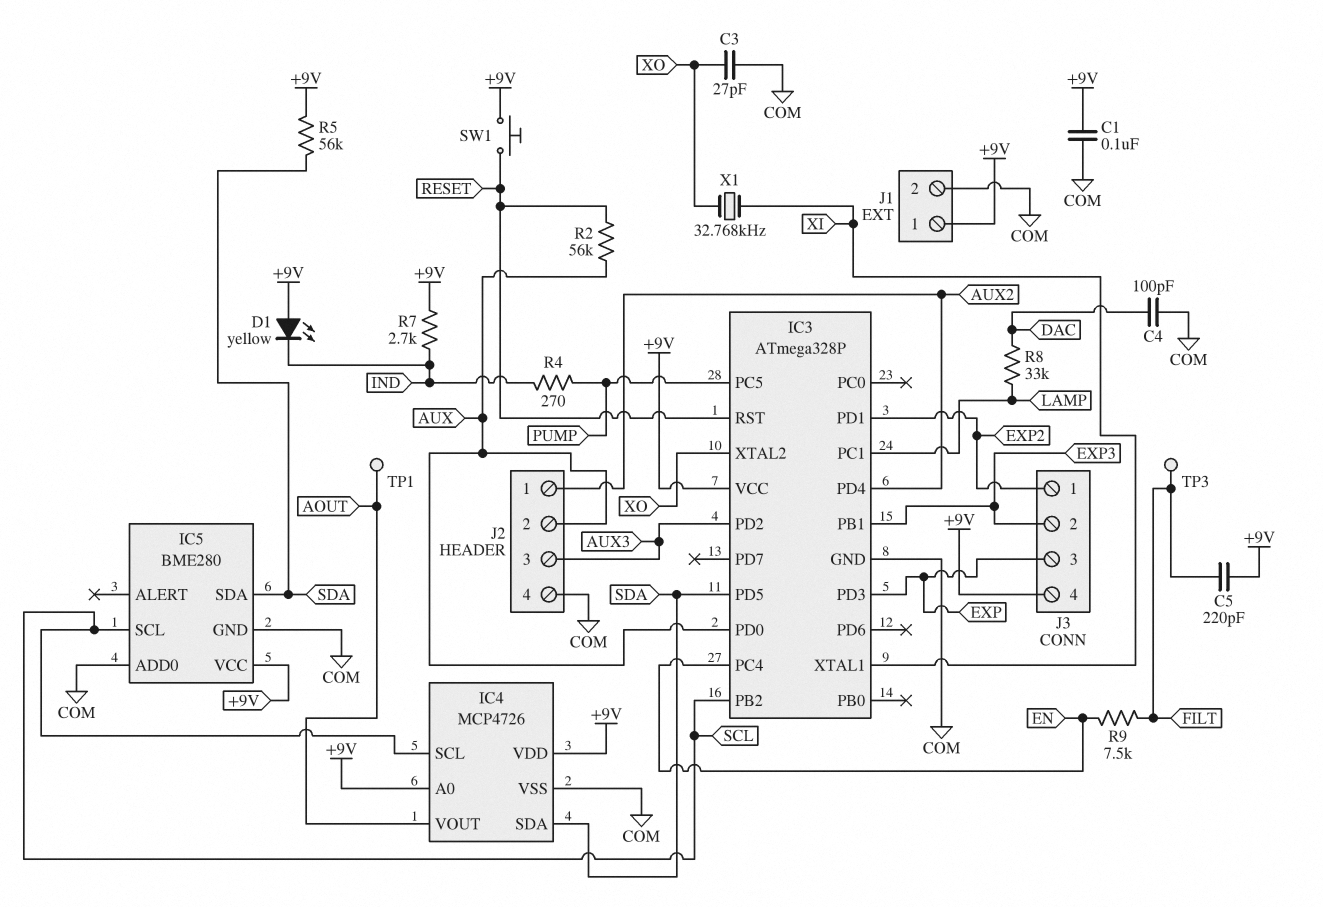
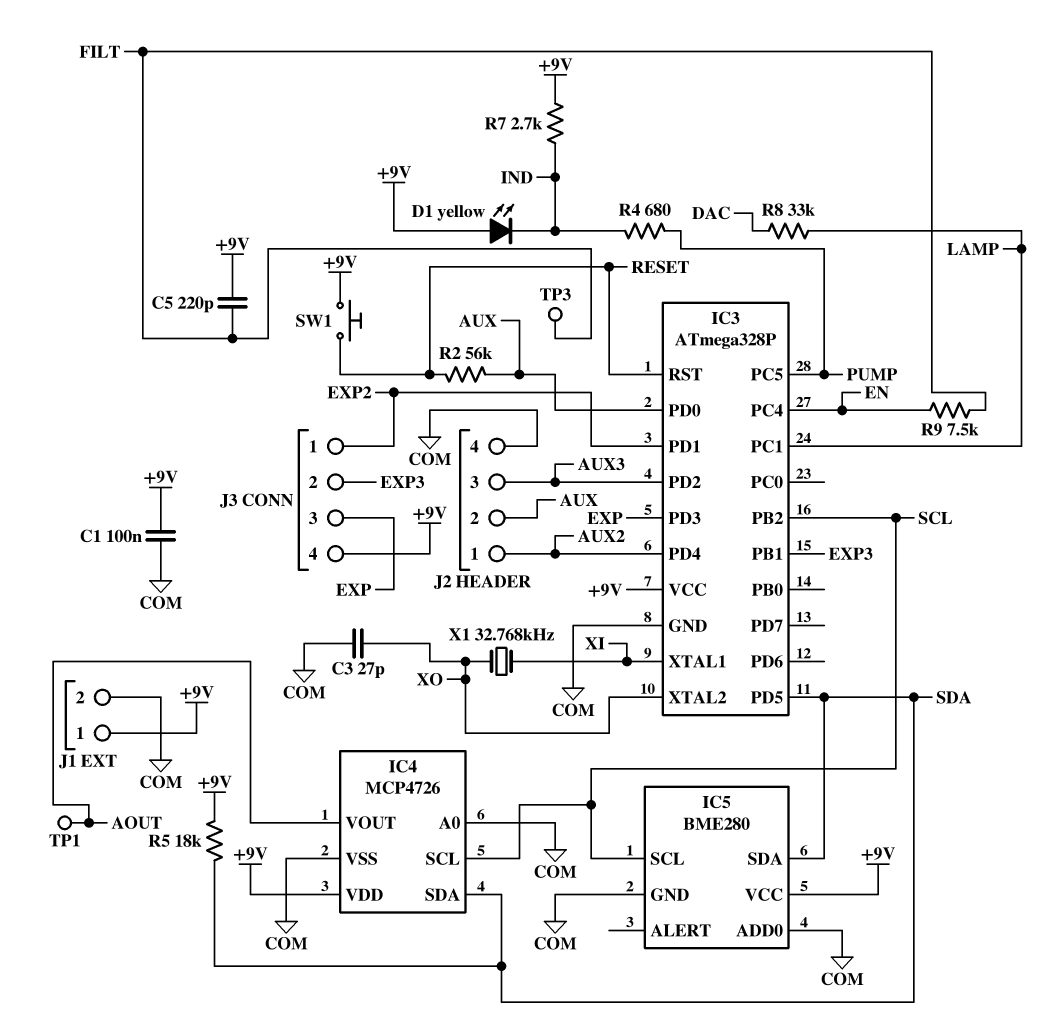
C4: 100pF (COM, DAC) -> none
IC4 pin A0: +9V -> COM
R4: 270 (IND, PUMP) -> 680 (IND, PUMP)
R5: 56k (+9V, SDA) -> 18k (+9V, SDA)

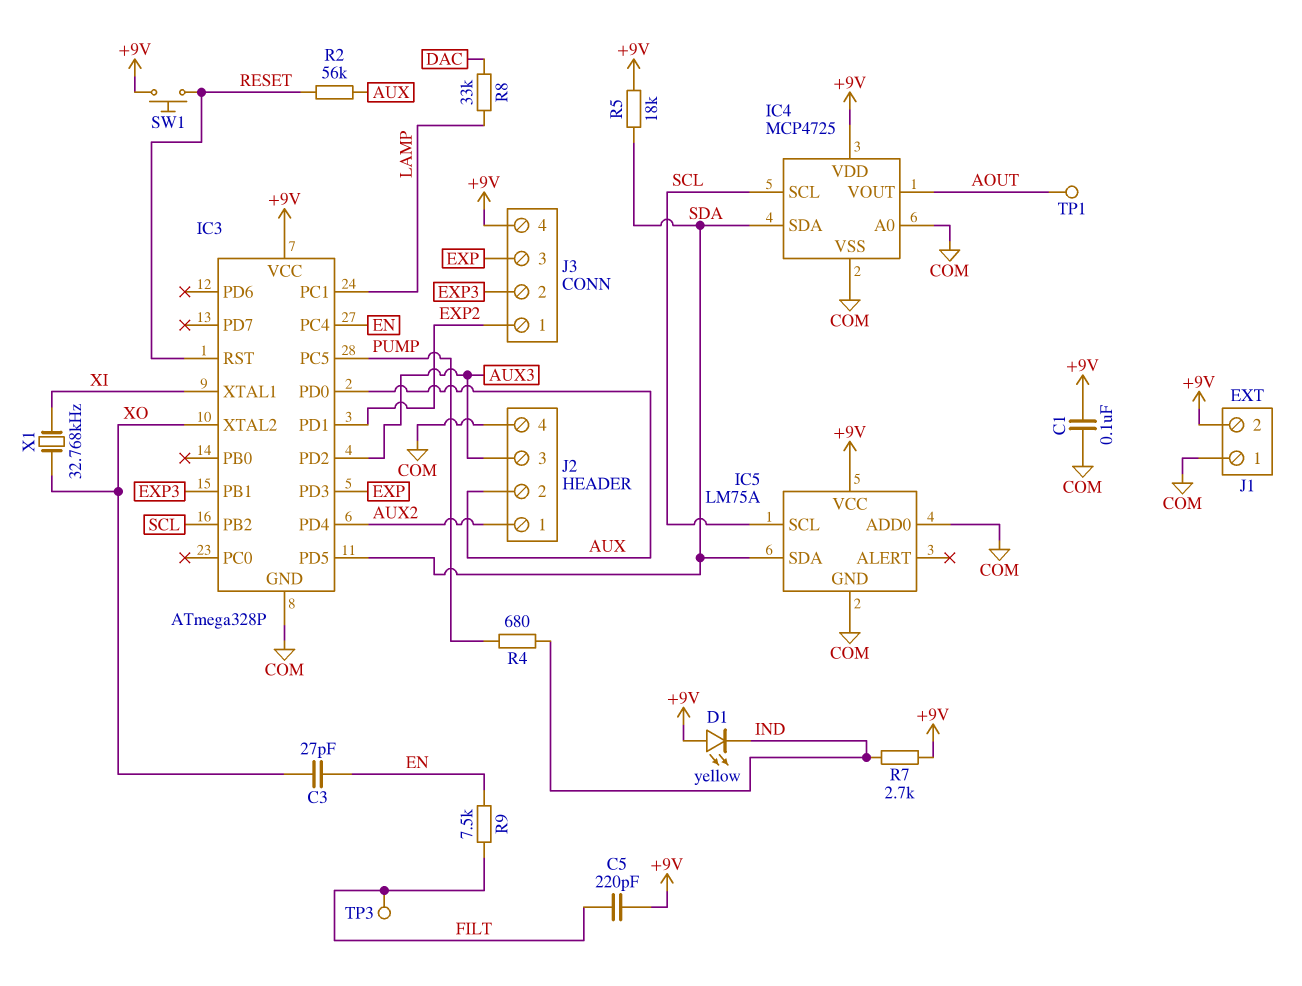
C3: 27pF (COM, XO) -> 27pF (EN, XO)
IC4: MCP4726 -> MCP4725
IC5: BME280 -> LM75A
J1 pin 1: +9V -> COM
J1 pin 2: COM -> +9V

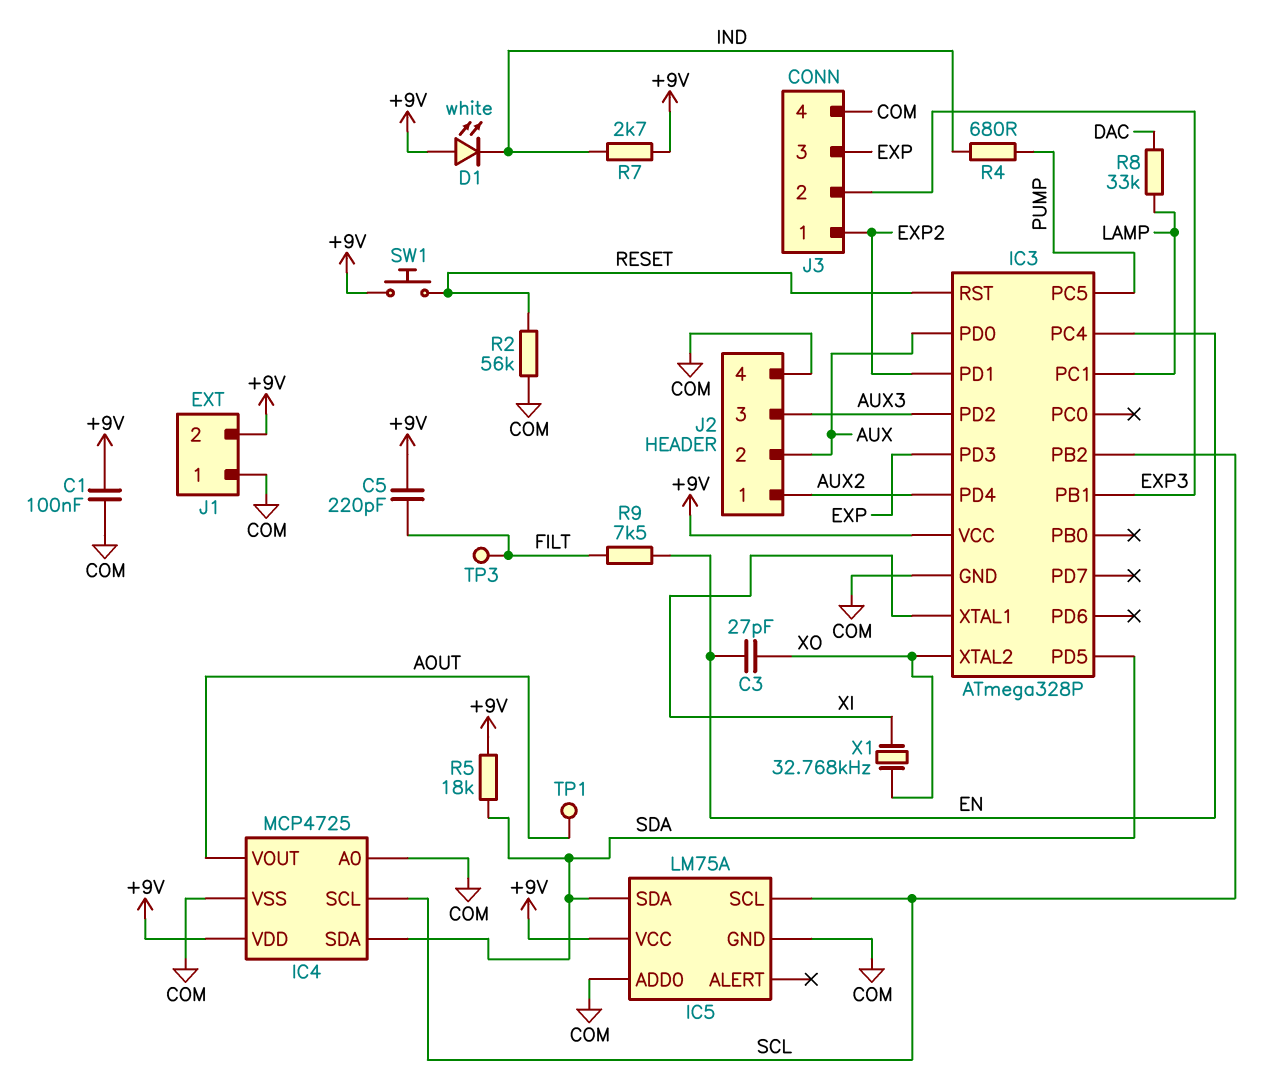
D1: LED yellow (A +9V, K IND) -> LED white (A +9V, K IND)
J3 pin 4: +9V -> COM
R2: 56k (AUX, RESET) -> 56k (COM, RESET)

